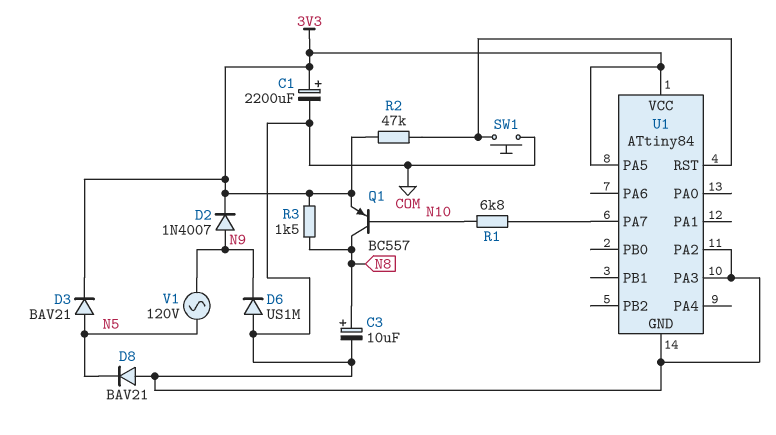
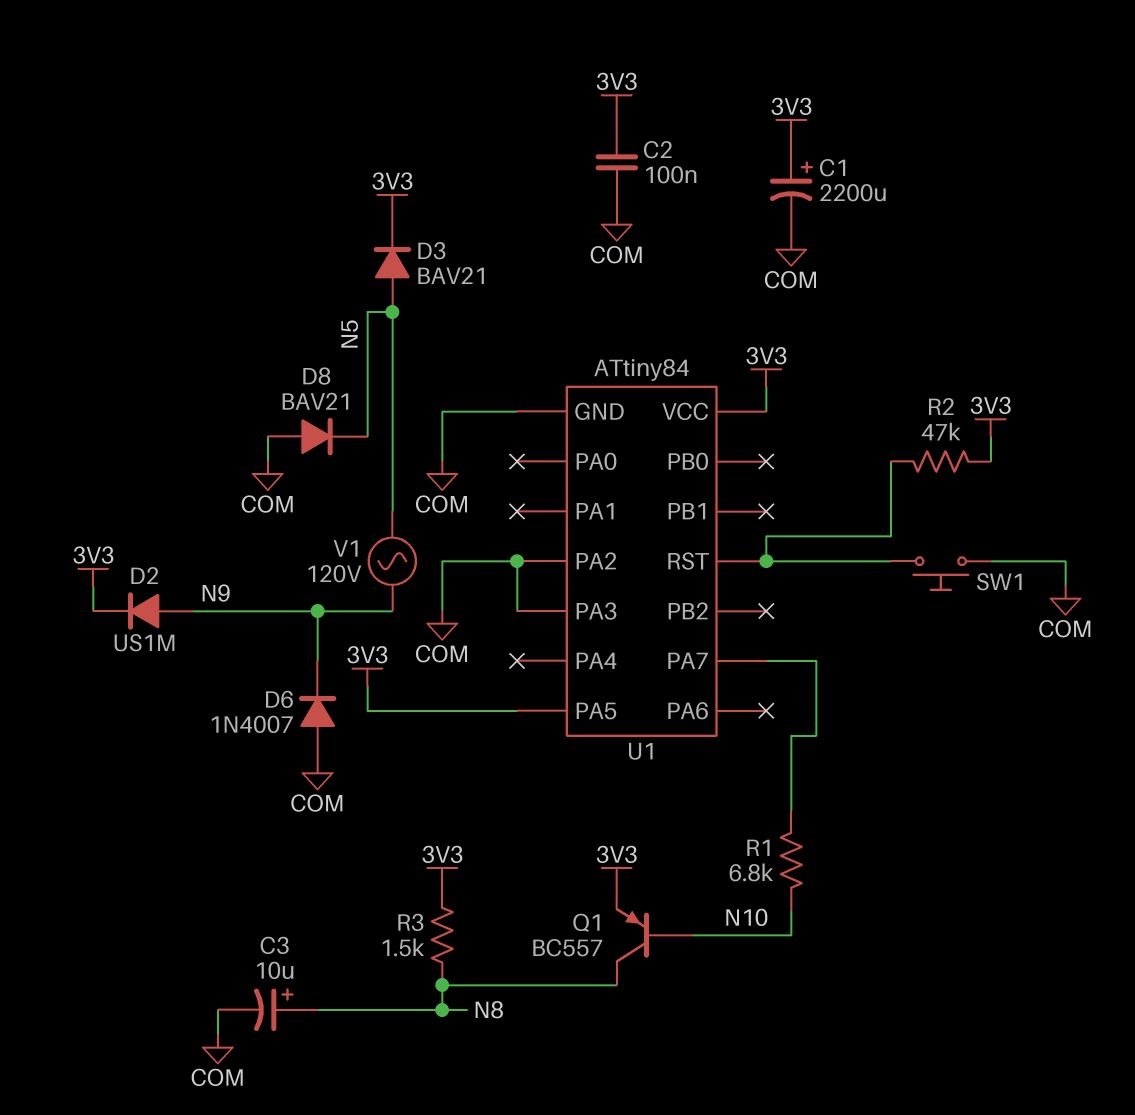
C2: none -> 100nF (3V3, COM)
D2: diode 1N4007 (A N9, K 3V3) -> diode US1M (A N9, K 3V3)
D6: diode US1M (A COM, K N9) -> diode 1N4007 (A COM, K N9)

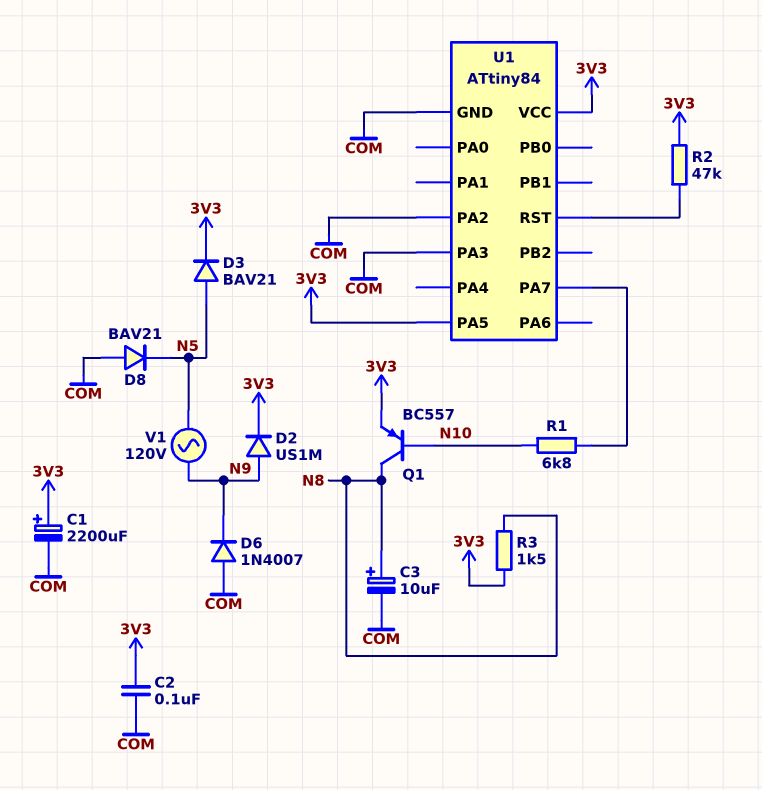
SW1: button (COM, U1/RST) -> none

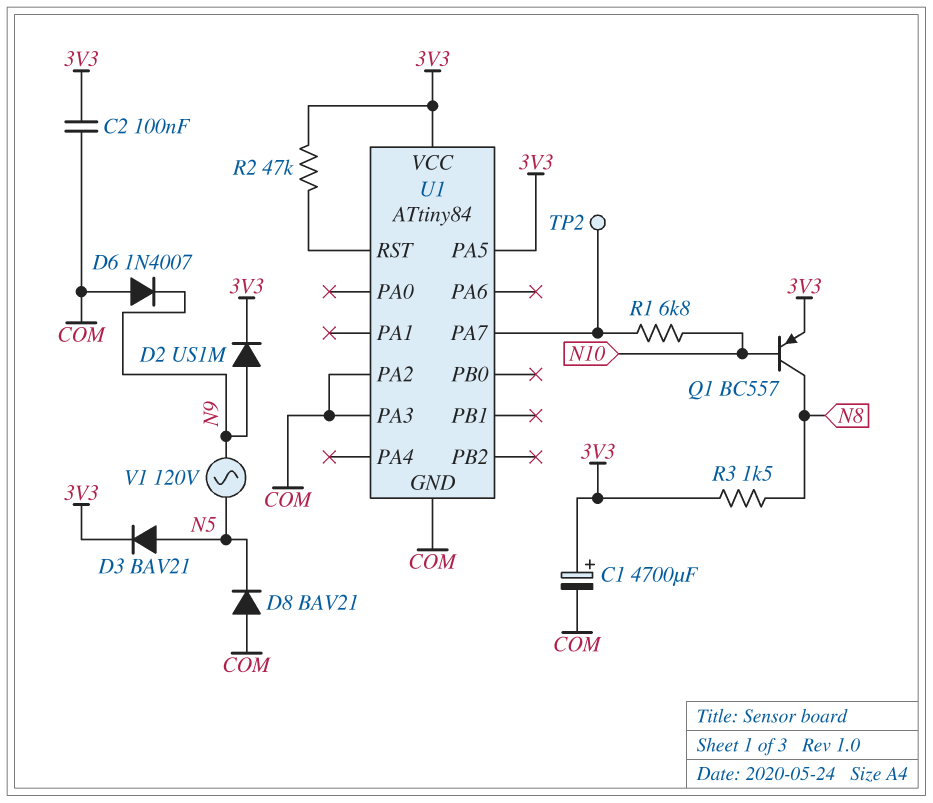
C1: 2200uF (plus 3V3, minus COM) -> 4700uF (plus 3V3, minus COM)
C3: 10uF (plus N8, minus COM) -> none
TP2: none -> test point (U1/PA7)

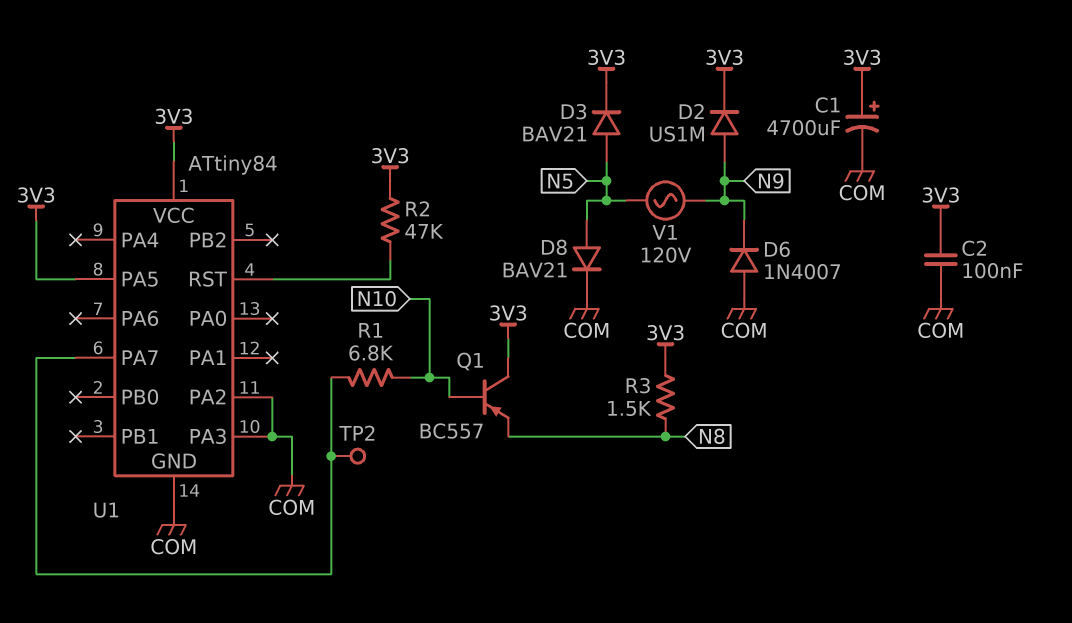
D8: diode BAV21 (A COM, K N5) -> diode BAV21 (A N5, K COM)
Q1: PNP BC557 (B N10, C N8, E 3V3) -> PNP BC557 (B N10, C 3V3, E N8)

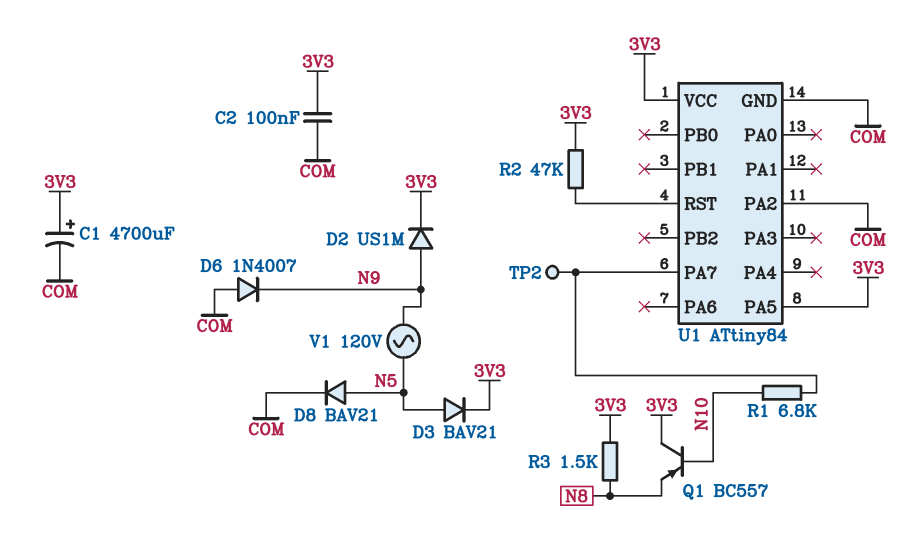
U1 pin PA3: COM -> none

